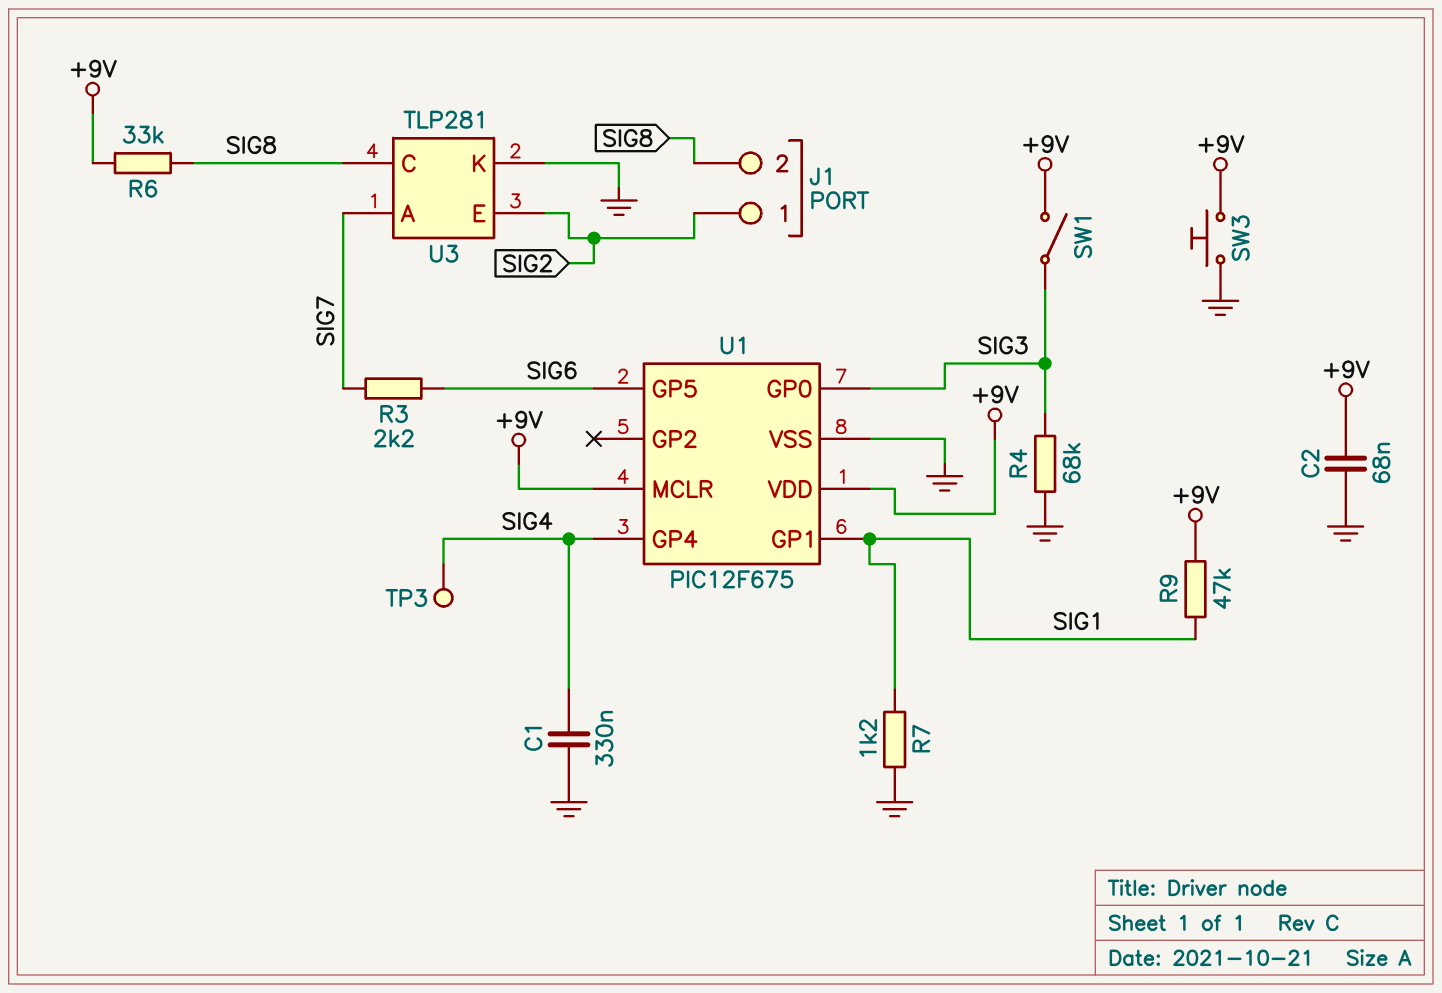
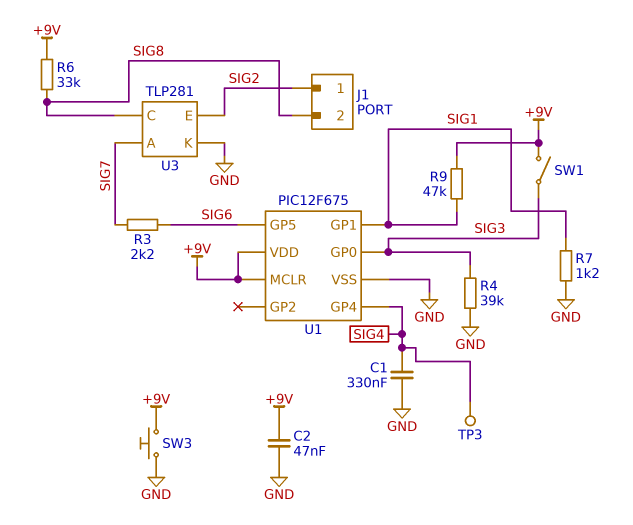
C2: 68nF (+9V, GND) -> 47nF (+9V, GND)
R4: 68k (GND, SIG3) -> 39k (GND, SIG3)

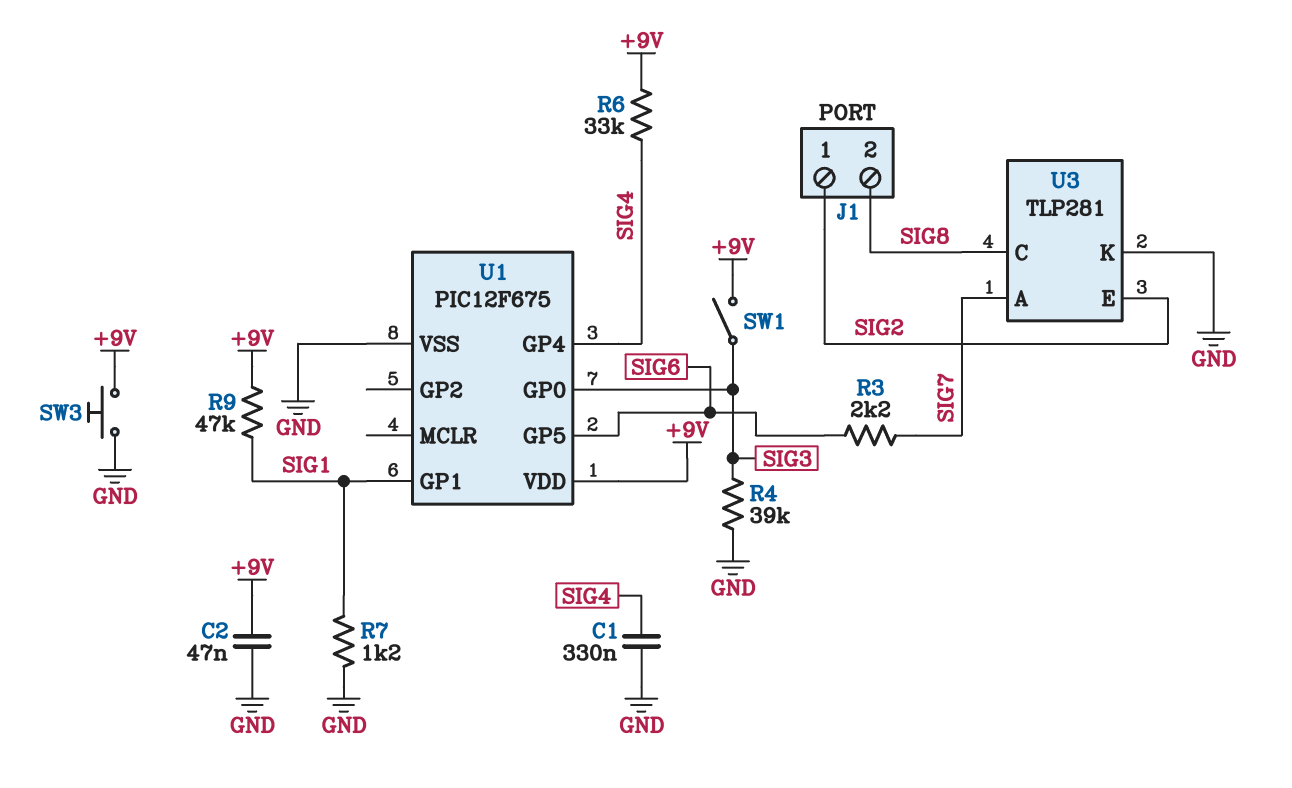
R6: 33k (+9V, SIG8) -> 33k (+9V, SIG4)
TP3: test point (SIG4) -> none
U1 pin MCLR: +9V -> none

